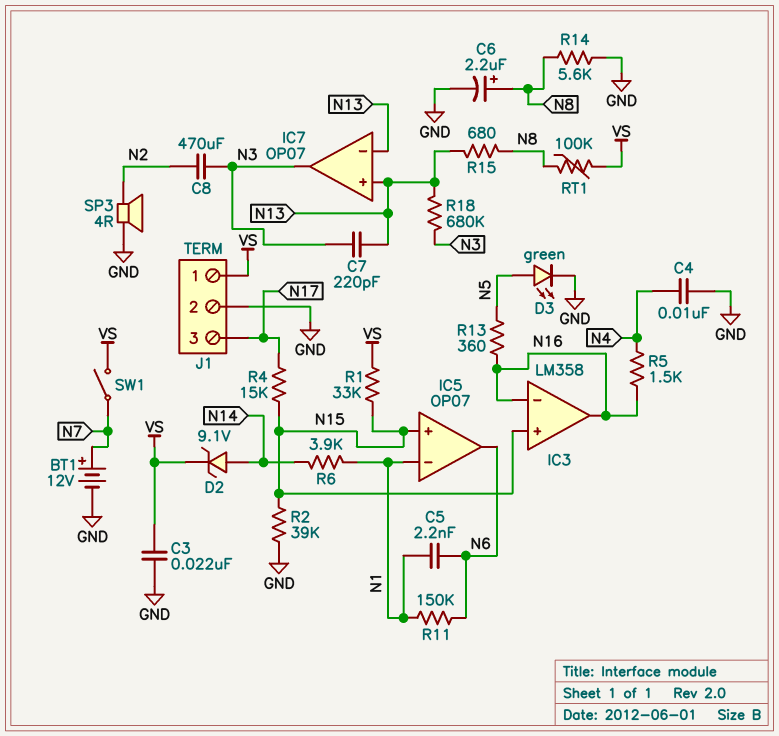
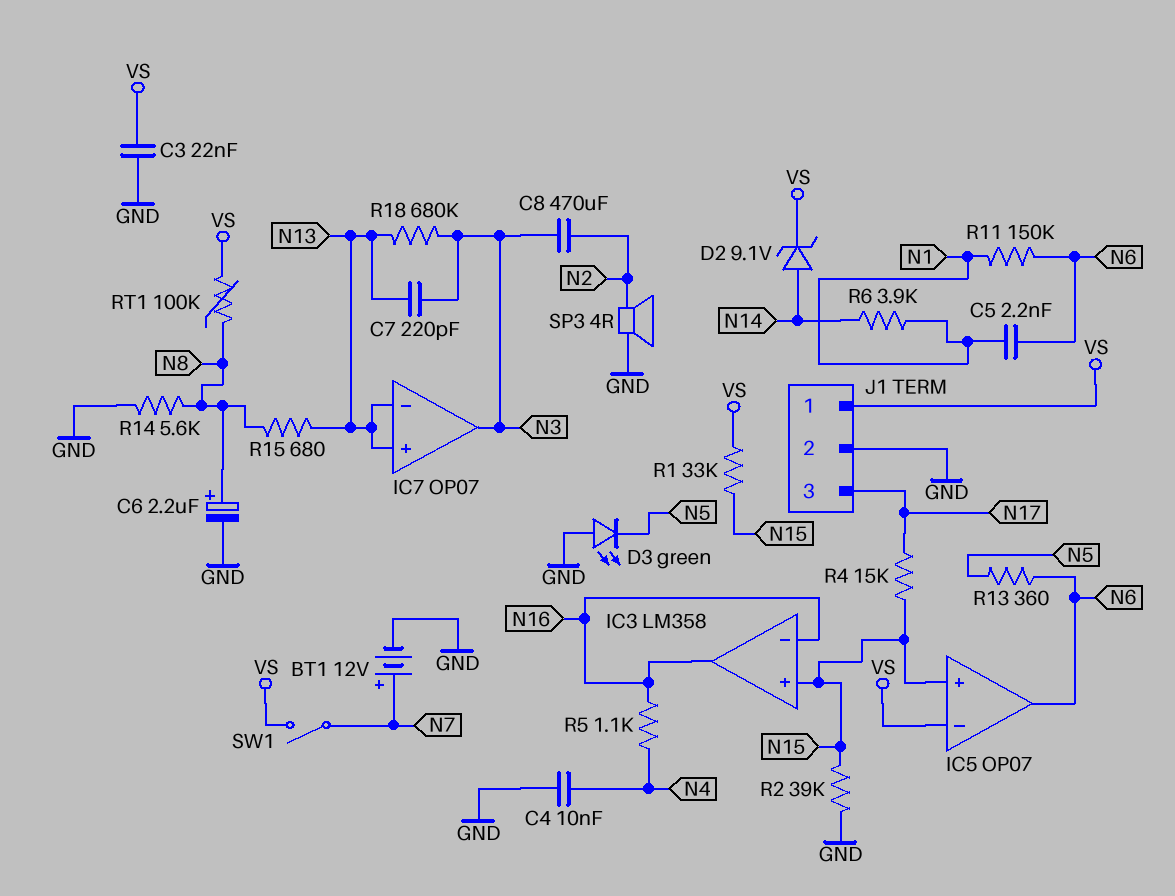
D3: LED green (A N5, K GND) -> LED green (A GND, K N5)
IC5 pin in-: N1 -> VS
R5: 1.5k (N4, N16) -> 1.1k (N4, N16)
R13: 360 (N5, N16) -> 360 (N5, N6)

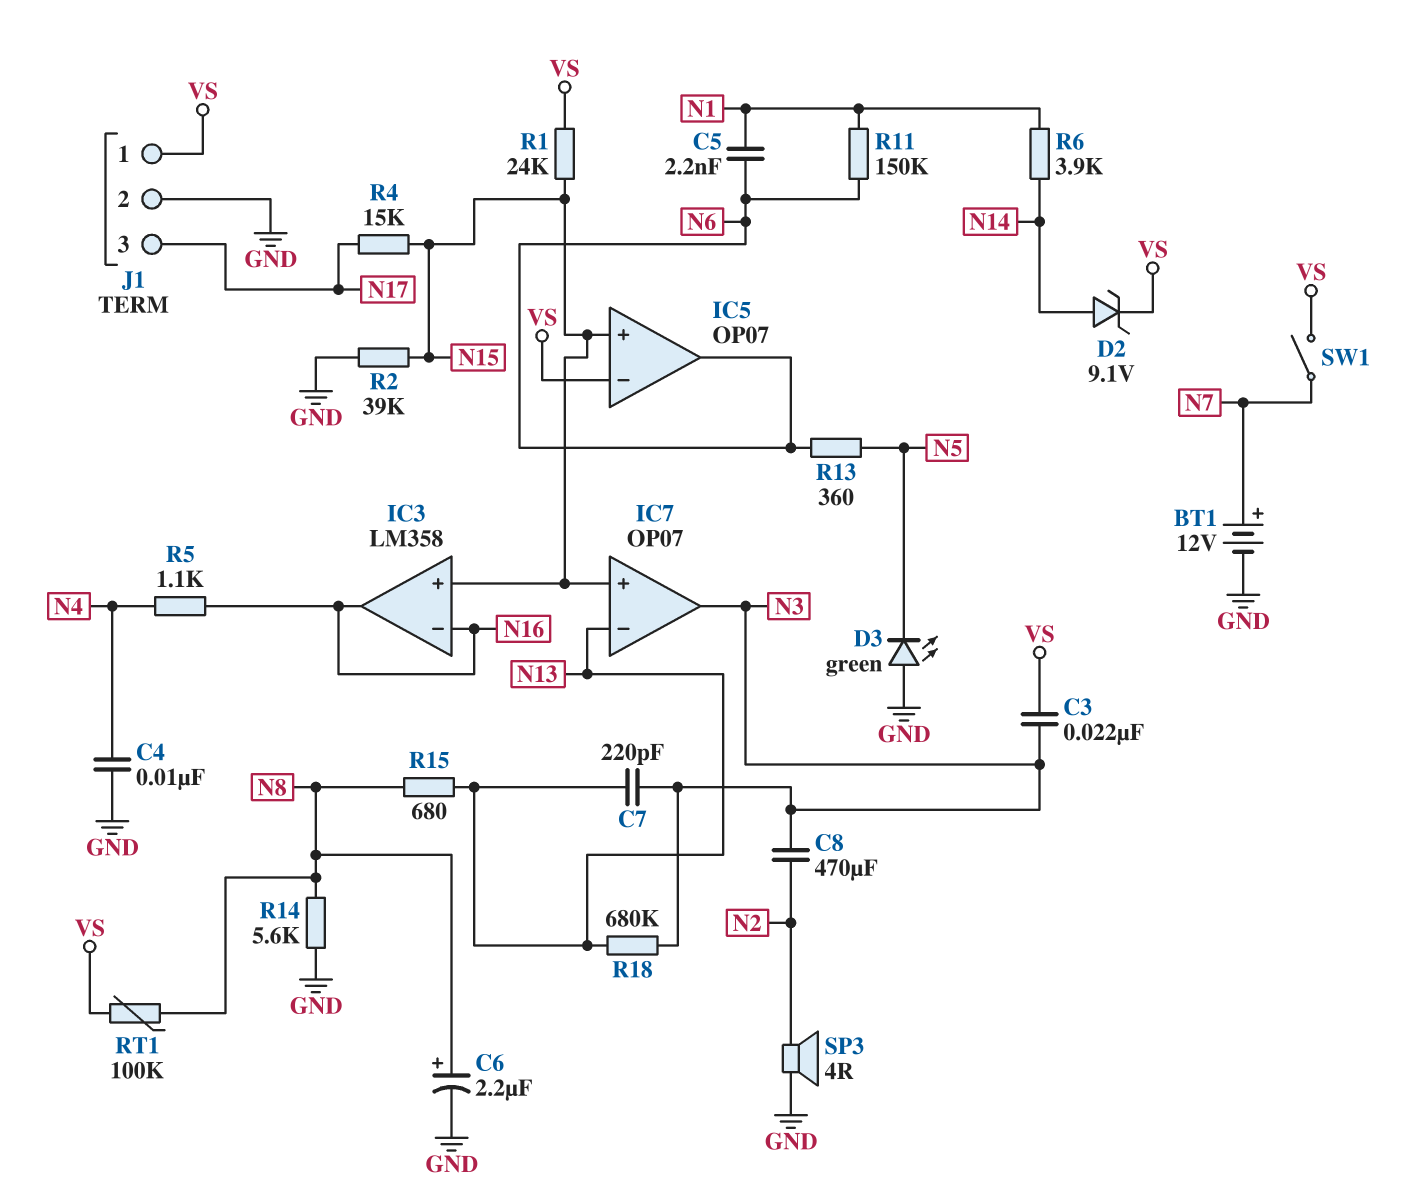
C3: 22nF (GND, VS) -> 22nF (N3, VS)
IC7 pin in+: N13 -> N15
R1: 33k (N15, VS) -> 24k (N15, VS)

